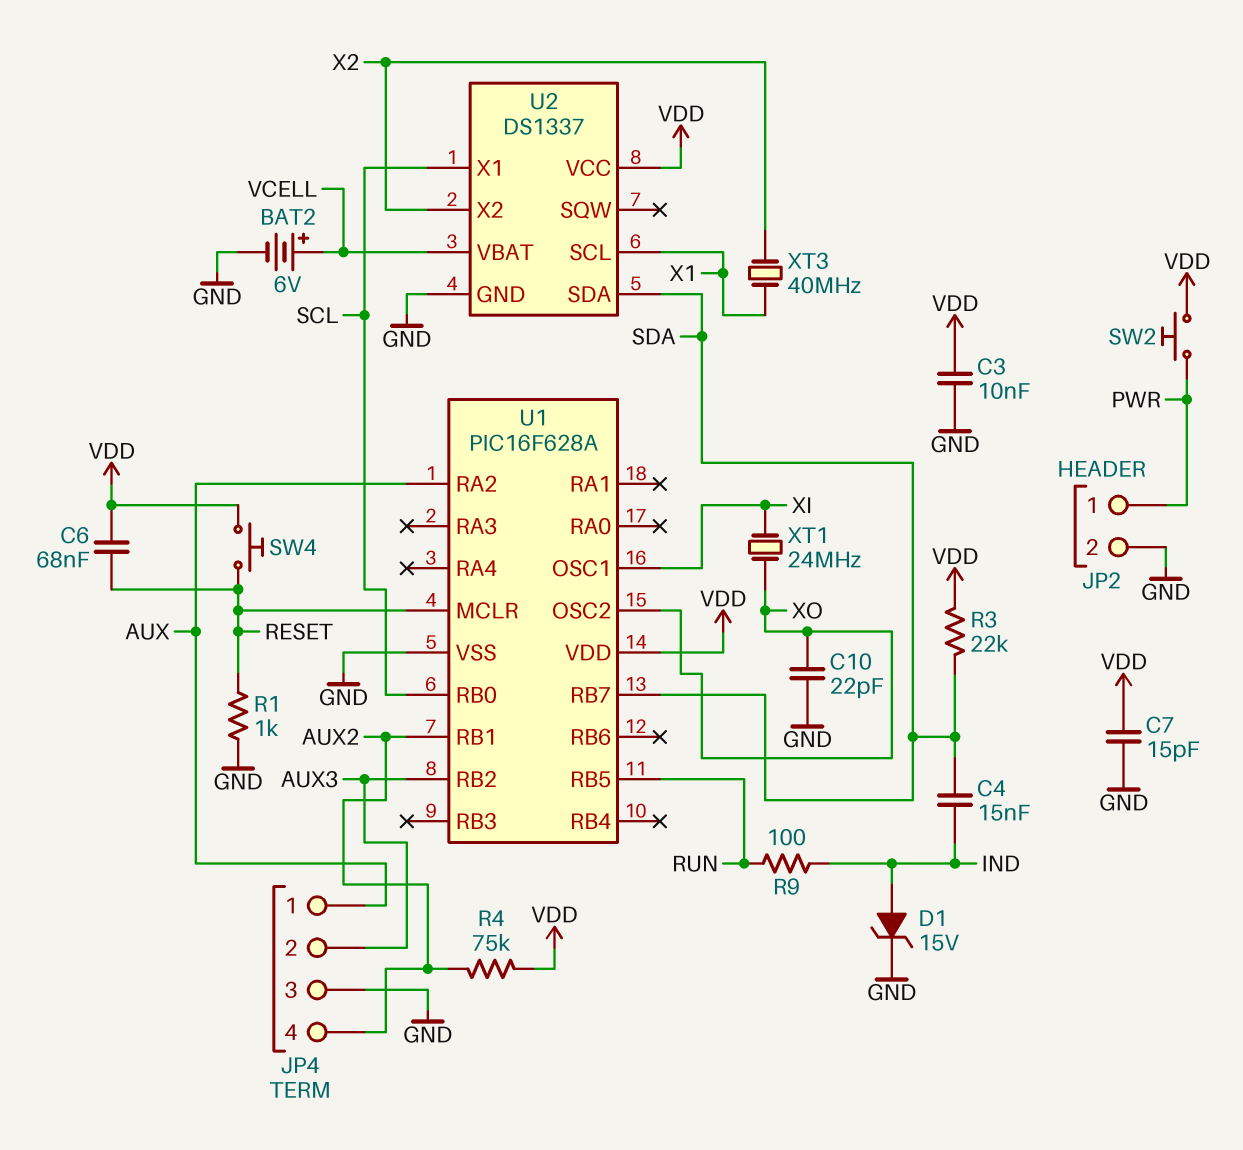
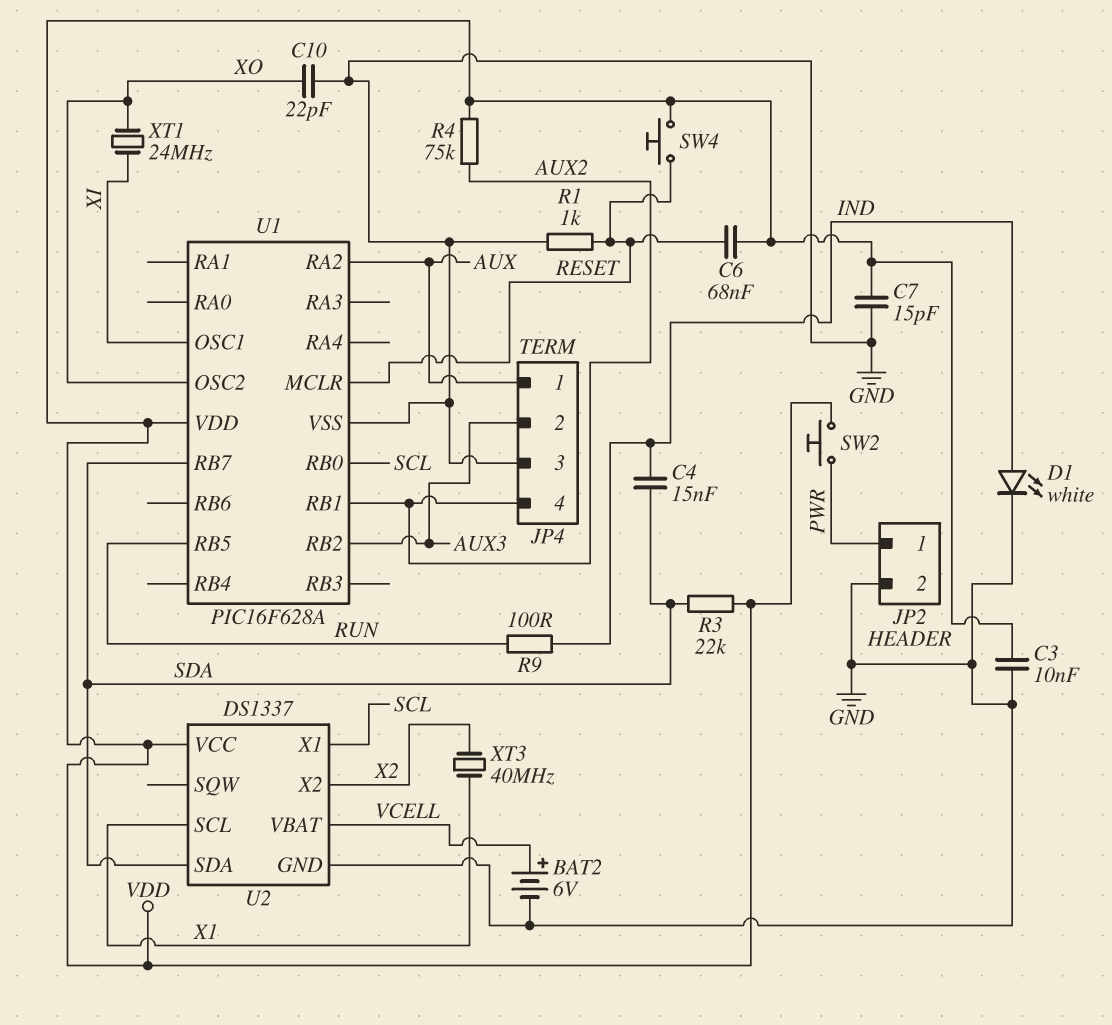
D1: zener 15V (A IND, K GND) -> LED white (A IND, K GND)

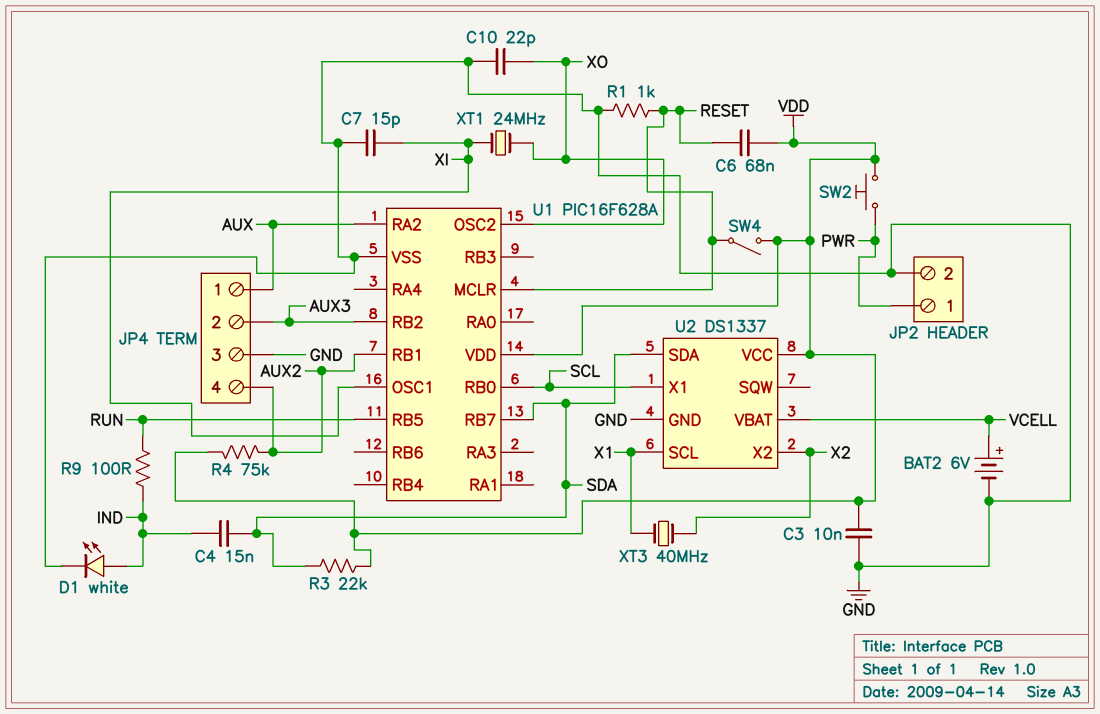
C7: 15pF (GND, VDD) -> 15pF (GND, XI)
SW4: button (RESET, VDD) -> switch (RESET, VDD)

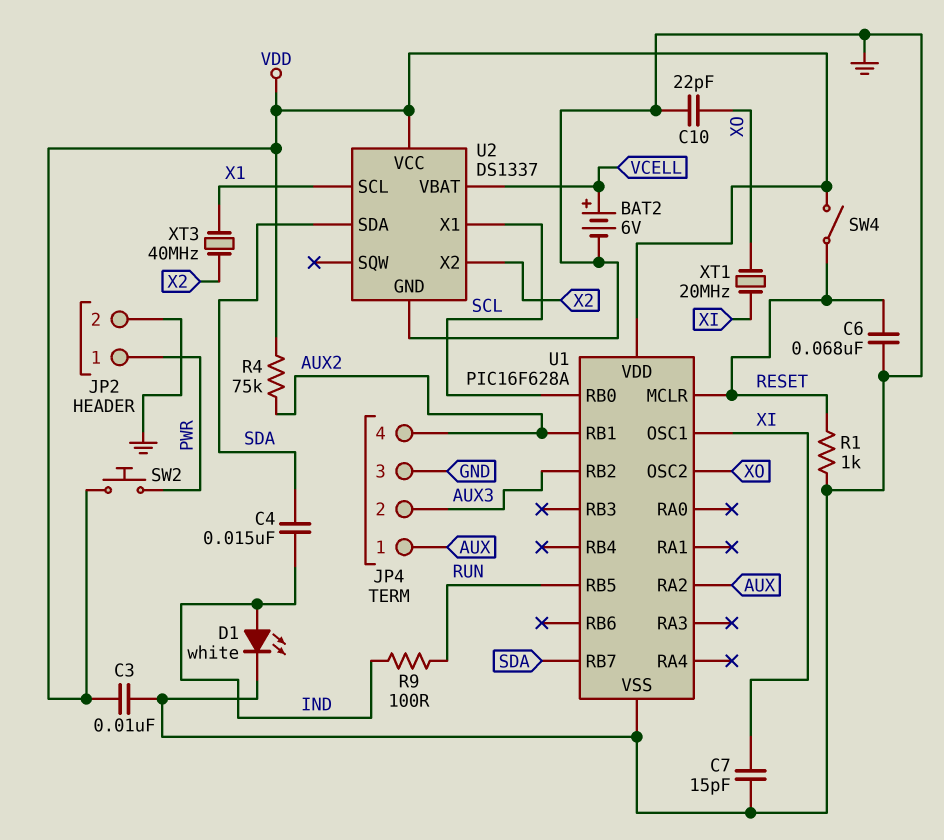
C6: 68nF (RESET, VDD) -> 68nF (GND, RESET)
R3: 22k (SDA, VDD) -> none
XT1: 24MHz (XI, XO) -> 20MHz (XI, XO)

